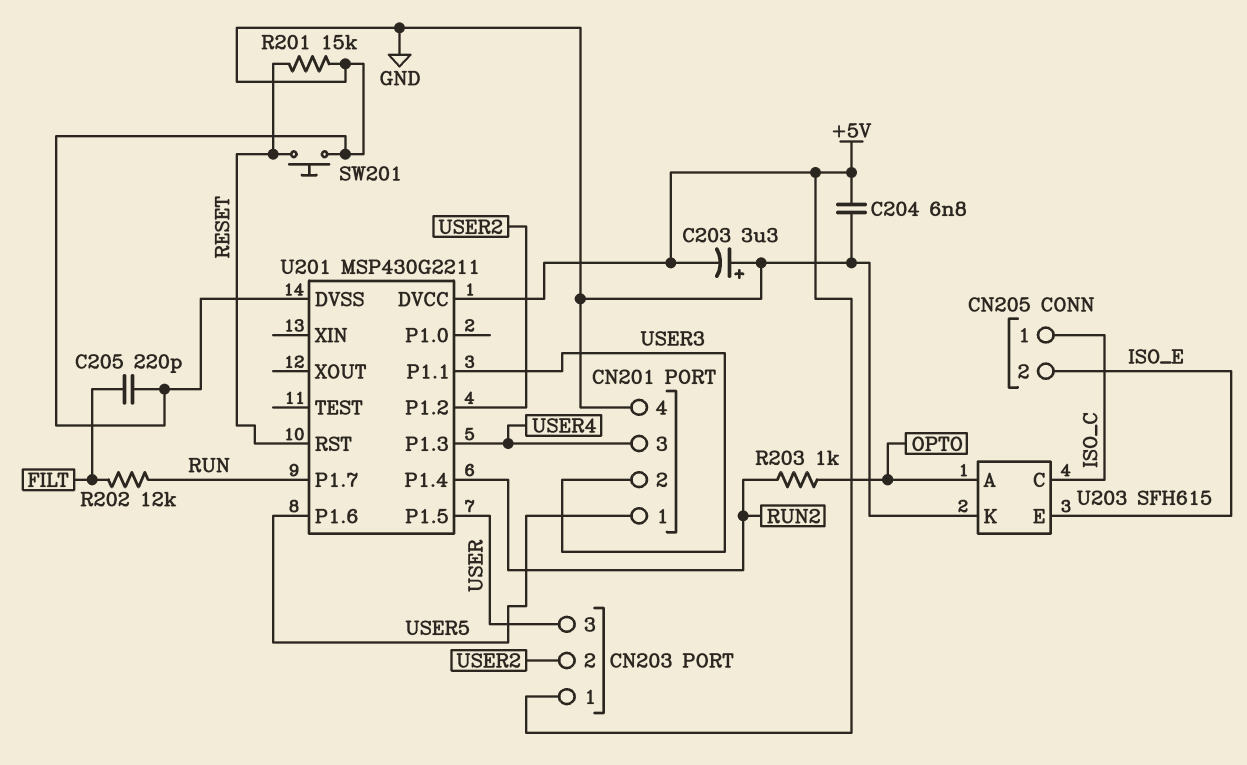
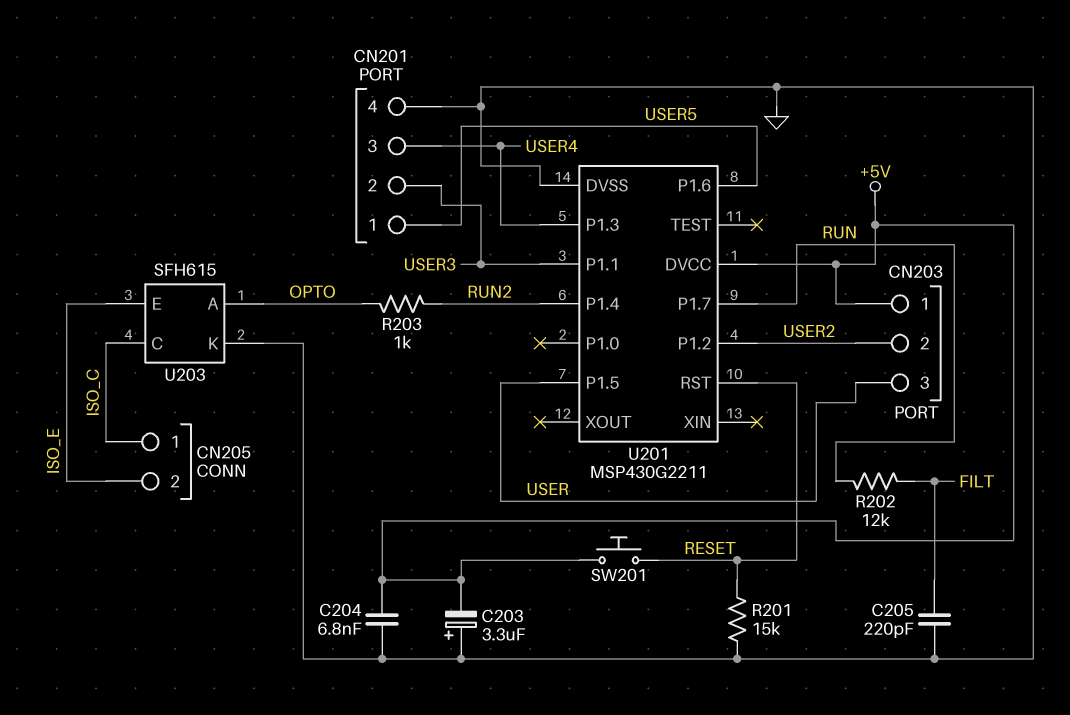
SW201: button (GND, RESET) -> button (+5V, RESET)

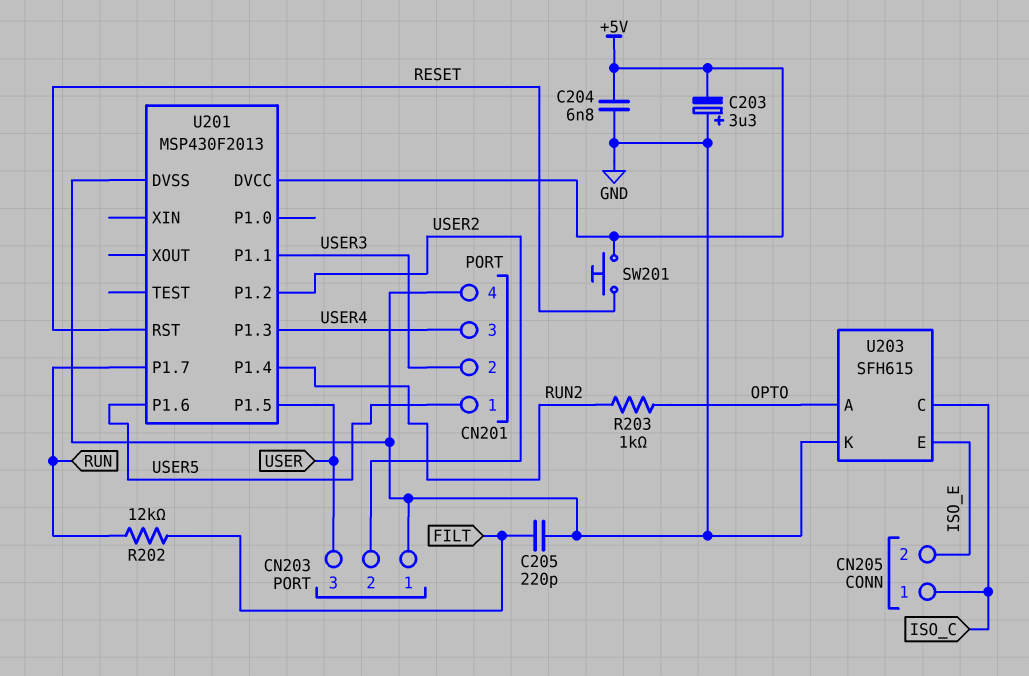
CN203 pin 1: +5V -> GND
R201: 15k (GND, RESET) -> none
U201: MSP430G2211 -> MSP430F2013

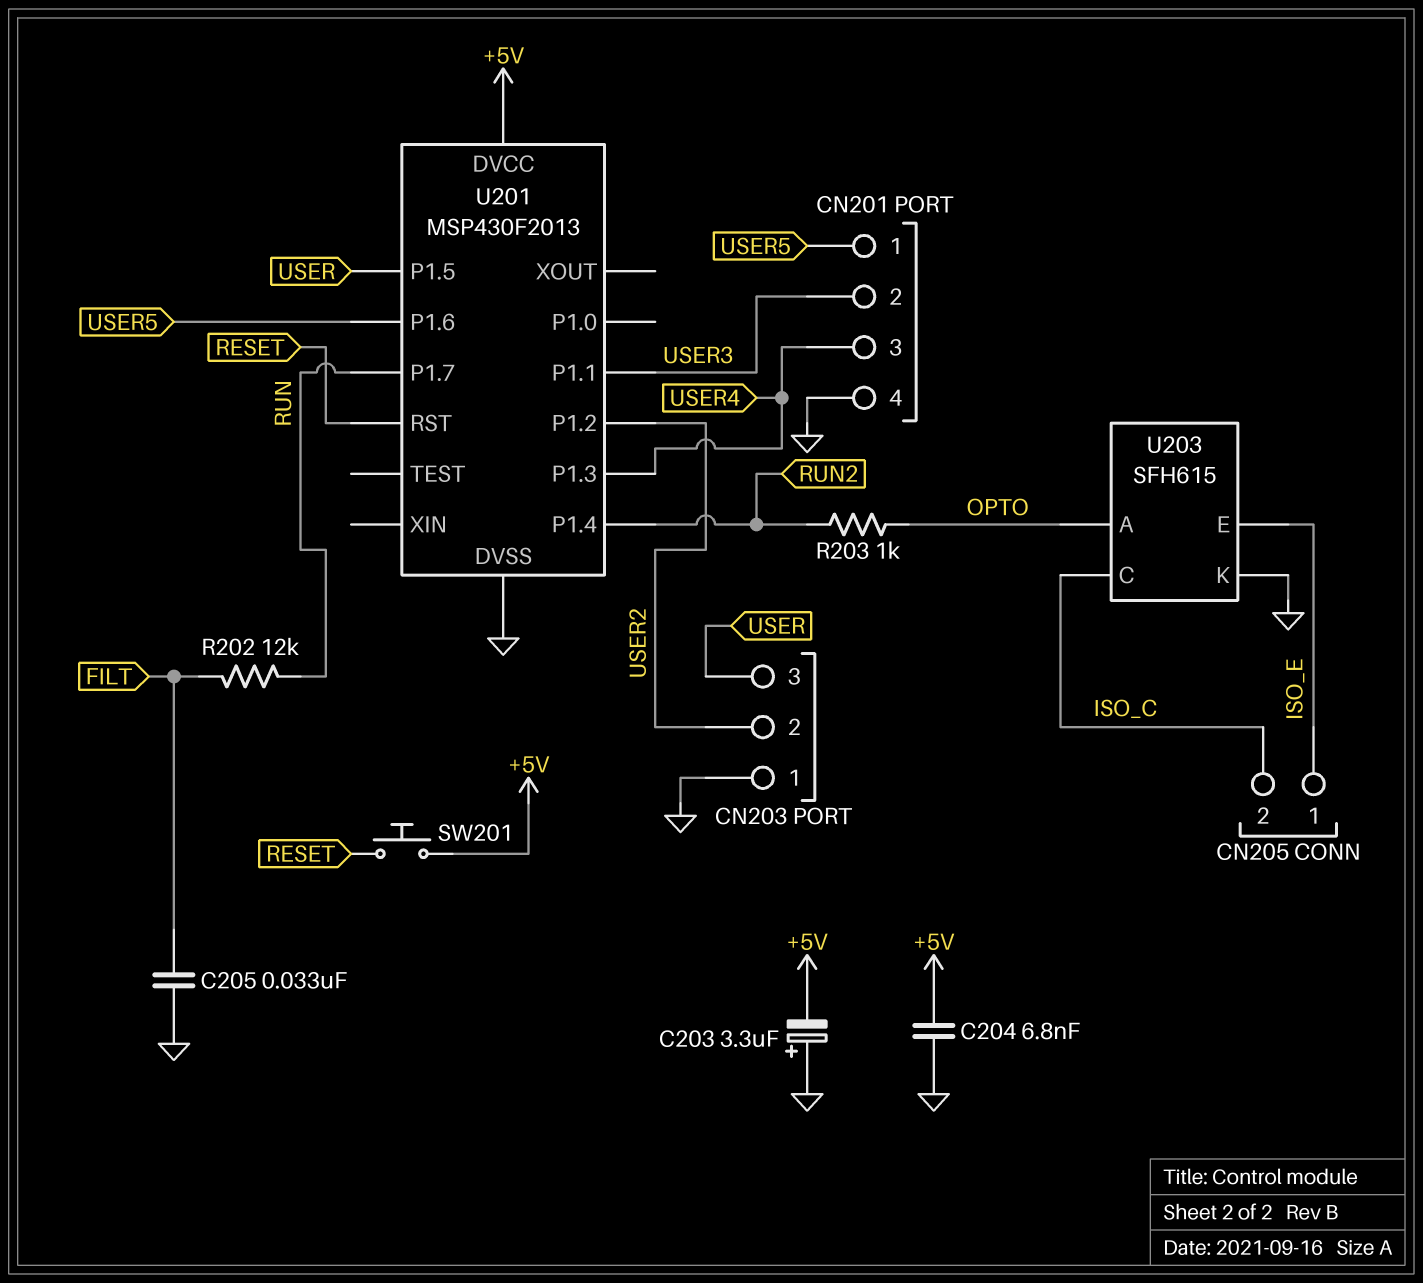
C205: 220pF (FILT, GND) -> 33nF (FILT, GND)
CN205 pin 1: ISO_C -> ISO_E
CN205 pin 2: ISO_E -> ISO_C

